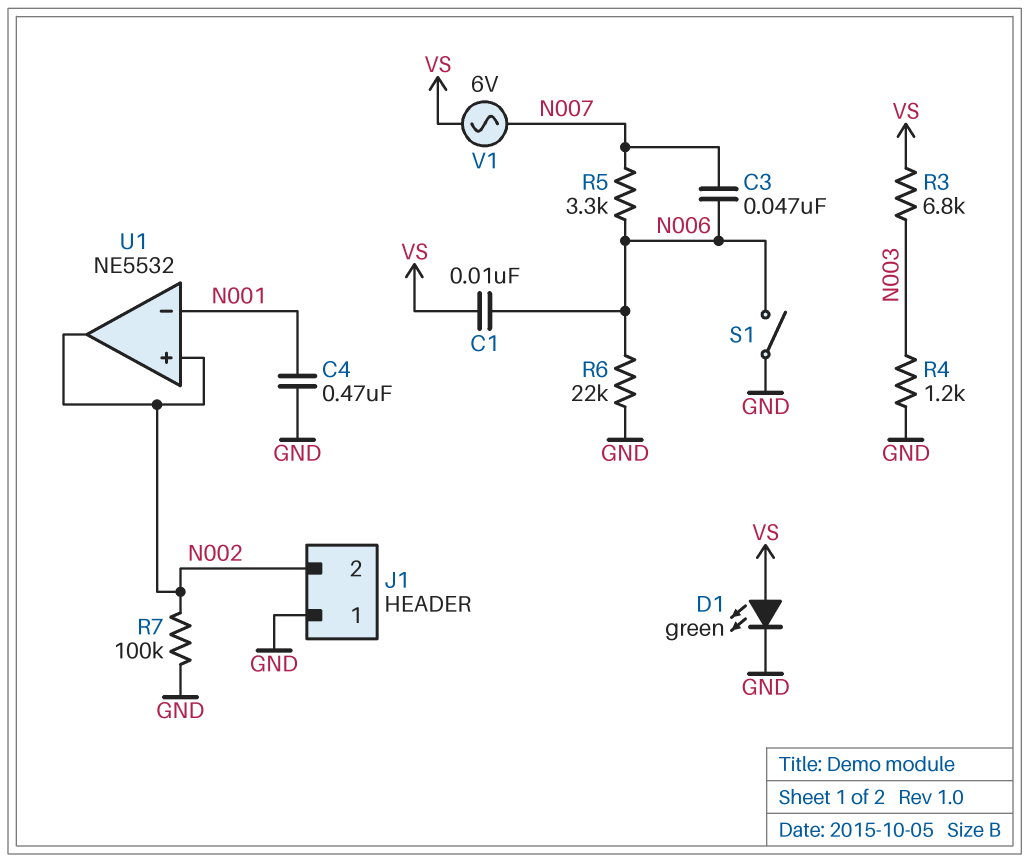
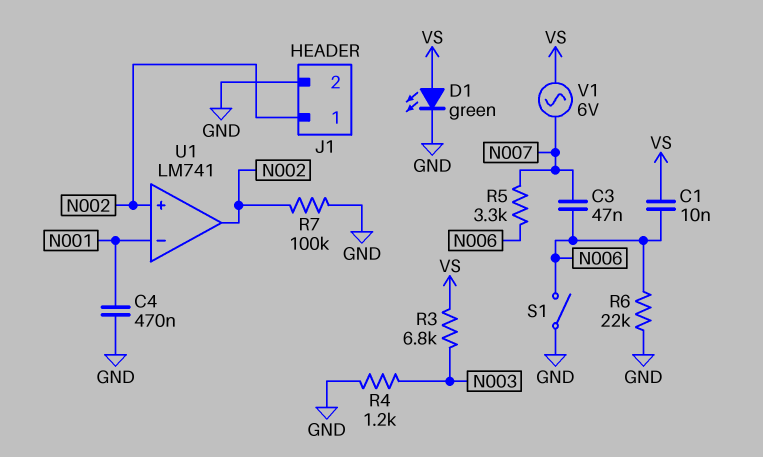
J1 pin 1: GND -> N002
J1 pin 2: N002 -> GND
U1: NE5532 -> LM741

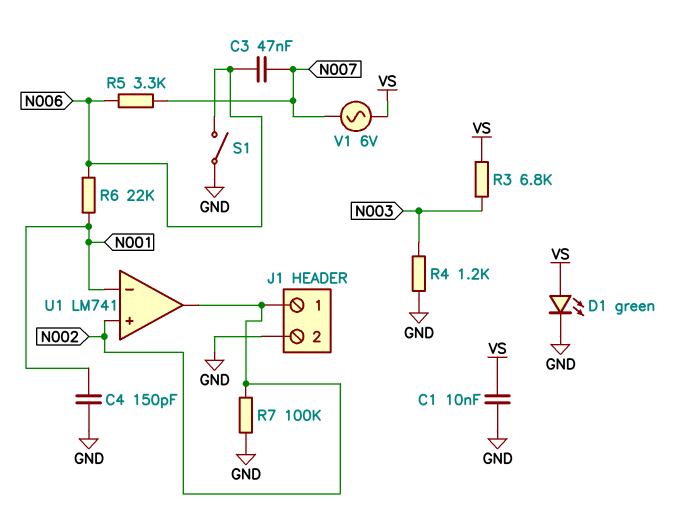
C1: 10nF (N006, VS) -> 10nF (GND, VS)
C4: 470nF (GND, N001) -> 150pF (GND, N001)
R6: 22k (GND, N006) -> 22k (N001, N006)

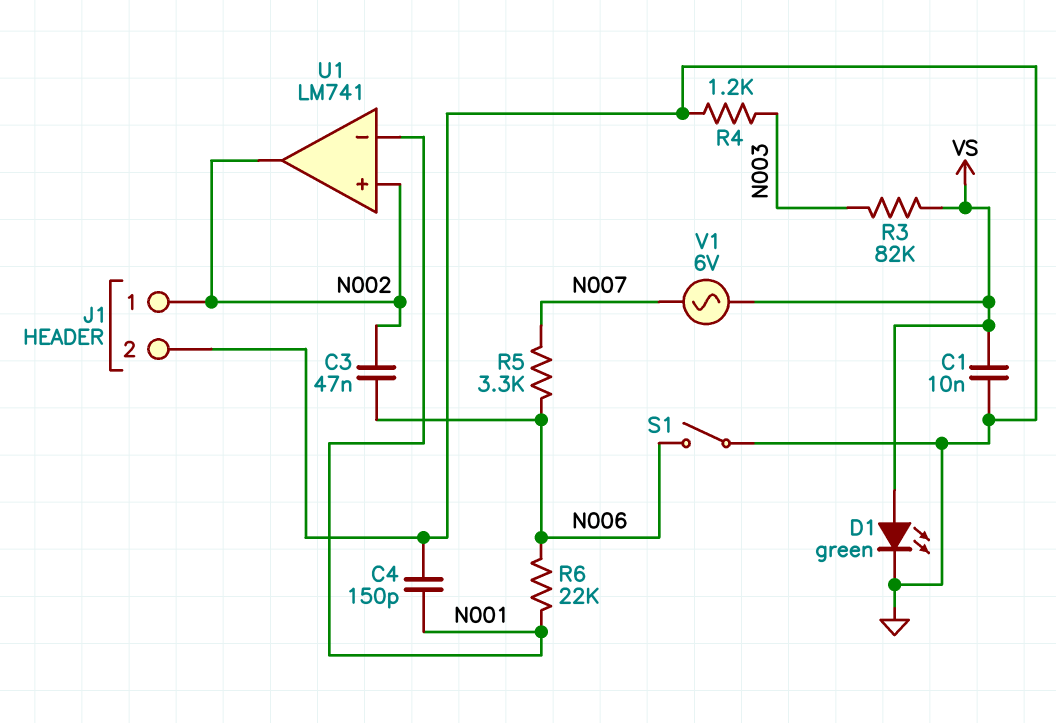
C3: 47nF (N006, N007) -> 47nF (N002, N006)
R3: 6.8k (N003, VS) -> 82k (N003, VS)
R7: 100k (GND, N002) -> none

